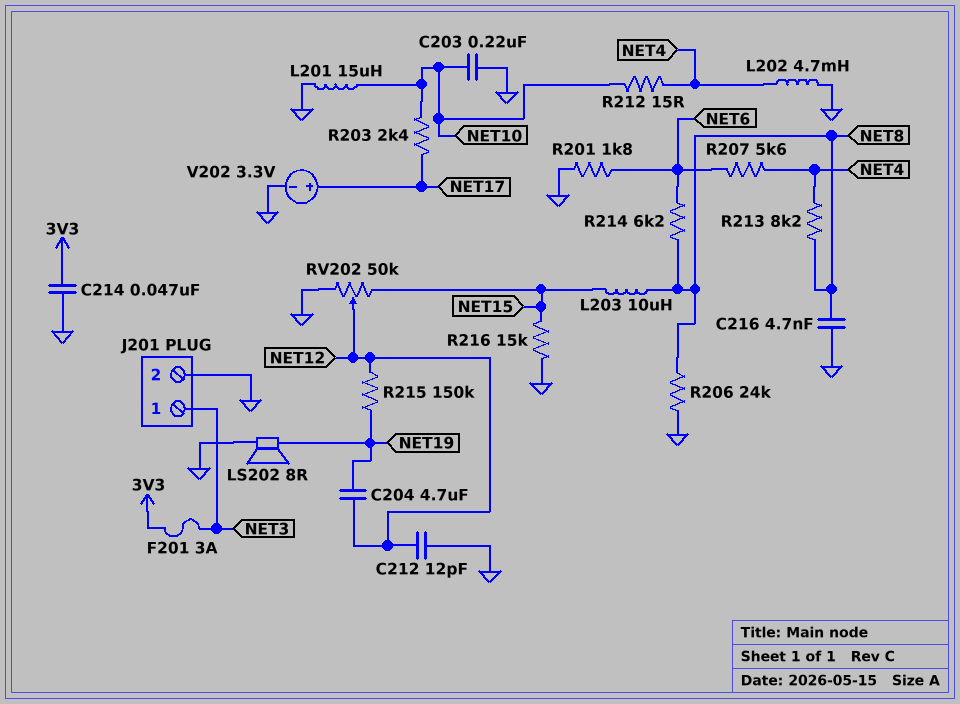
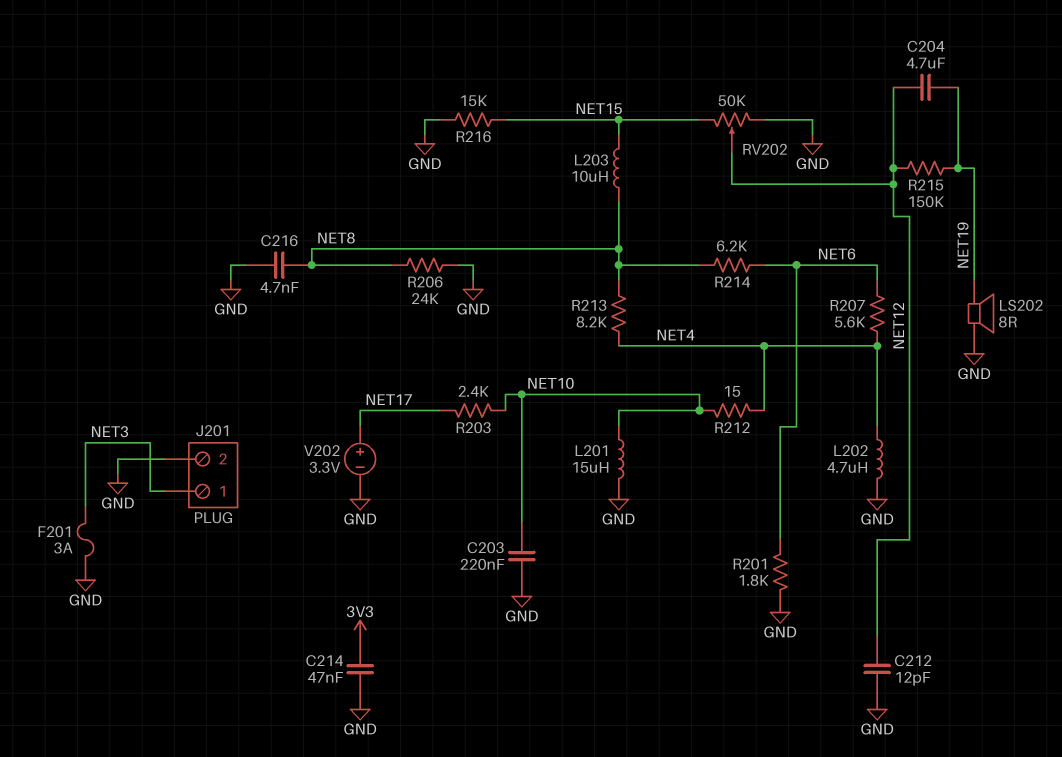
F201: 3A (3V3, NET3) -> 3A (GND, NET3)
L202: 4.7mH (GND, NET4) -> 4.7uH (GND, NET4)

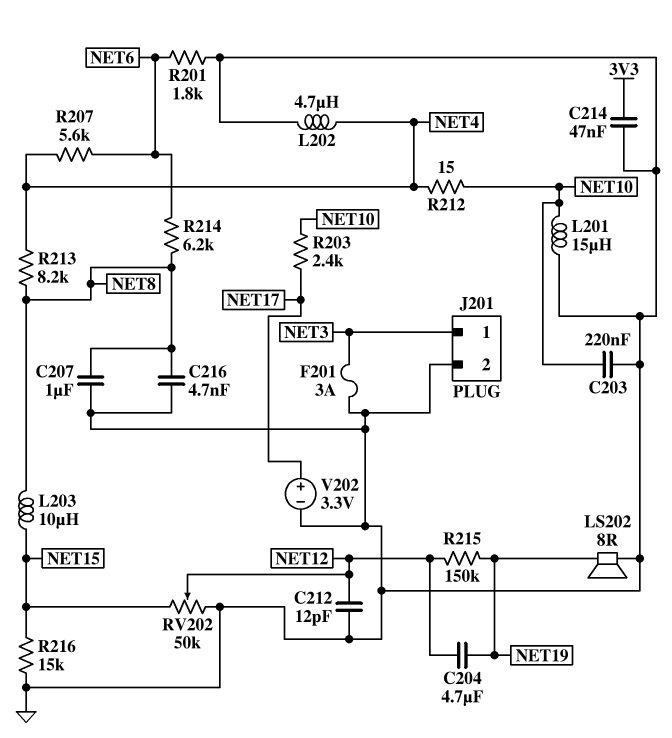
C207: none -> 1uF (GND, NET8)
R206: 24k (GND, NET8) -> none

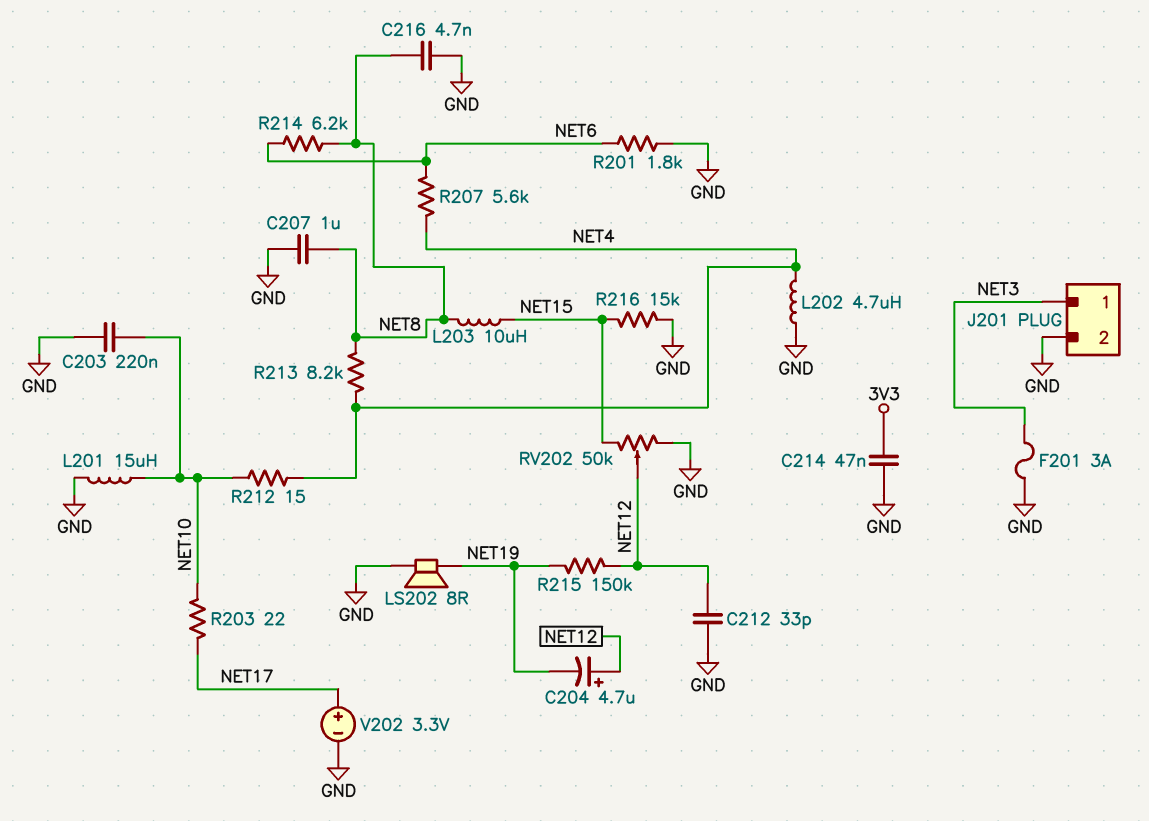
C204: 4.7uF (NET12, NET19) -> 4.7uF (plus NET12, minus NET19)
C212: 12pF (GND, NET12) -> 33pF (GND, NET12)
R203: 2.4k (NET10, NET17) -> 22 (NET10, NET17)

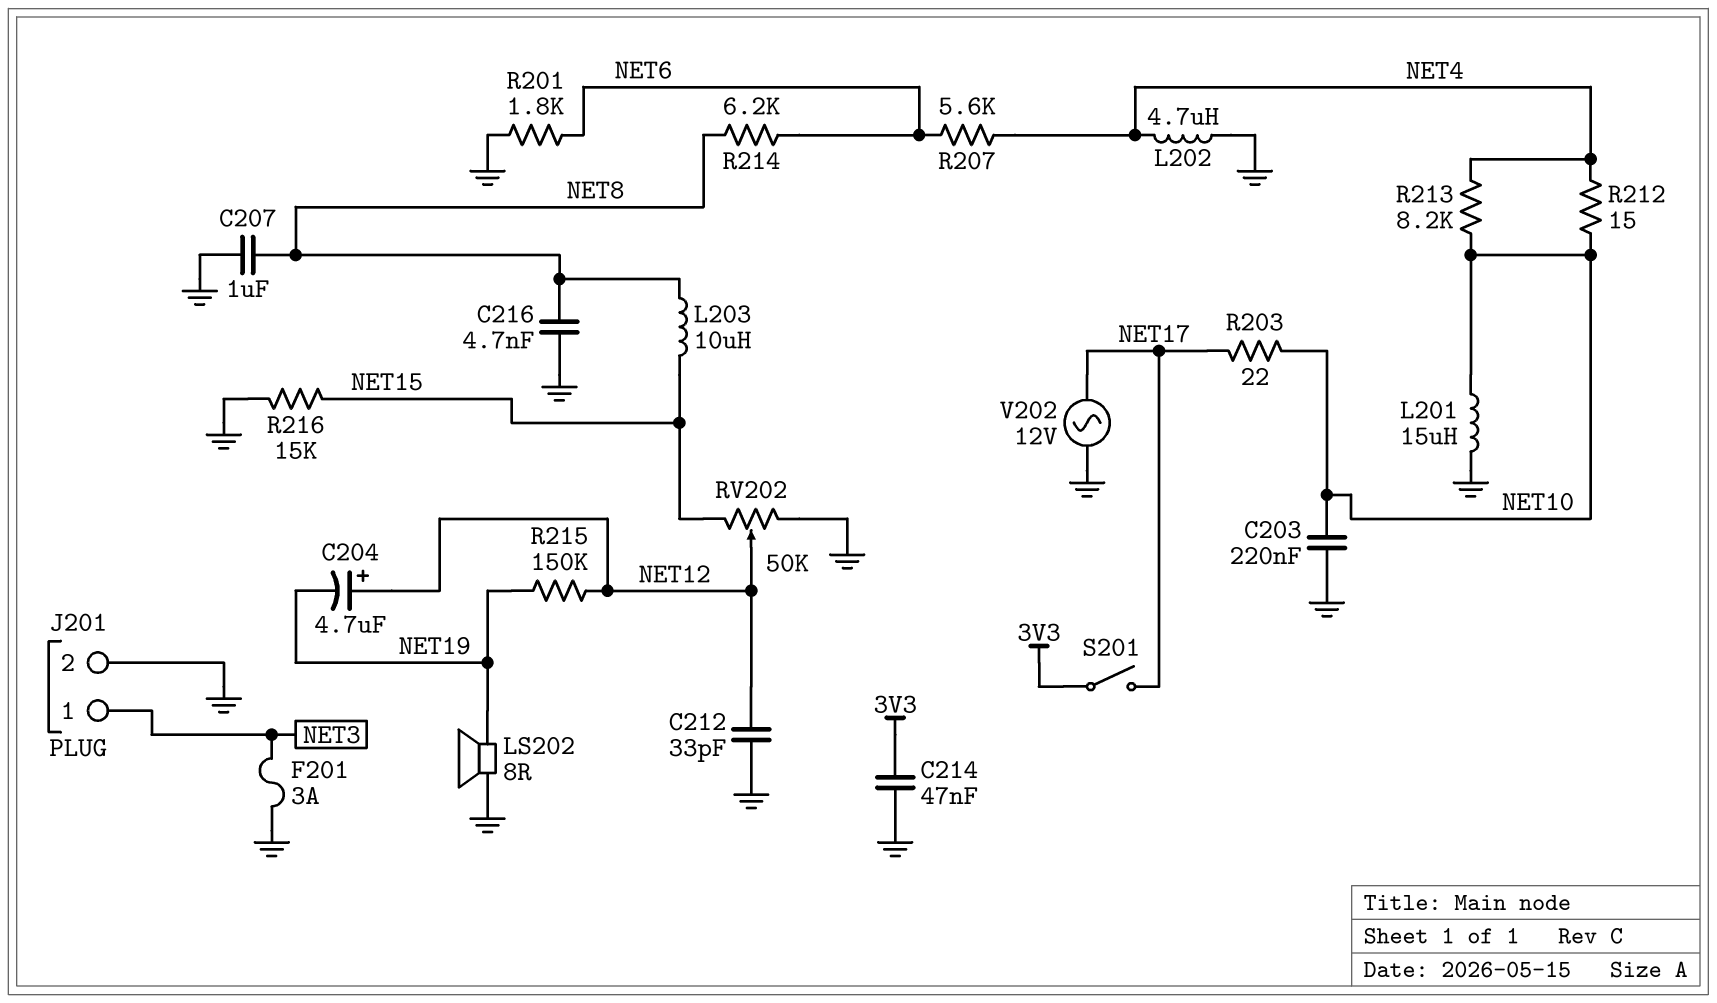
R213: 8.2k (NET4, NET8) -> 8.2k (NET4, NET10)
S201: none -> switch (3V3, NET17)
V202: 3.3V (plus NET17, minus GND) -> AC 12V (GND, NET17)

